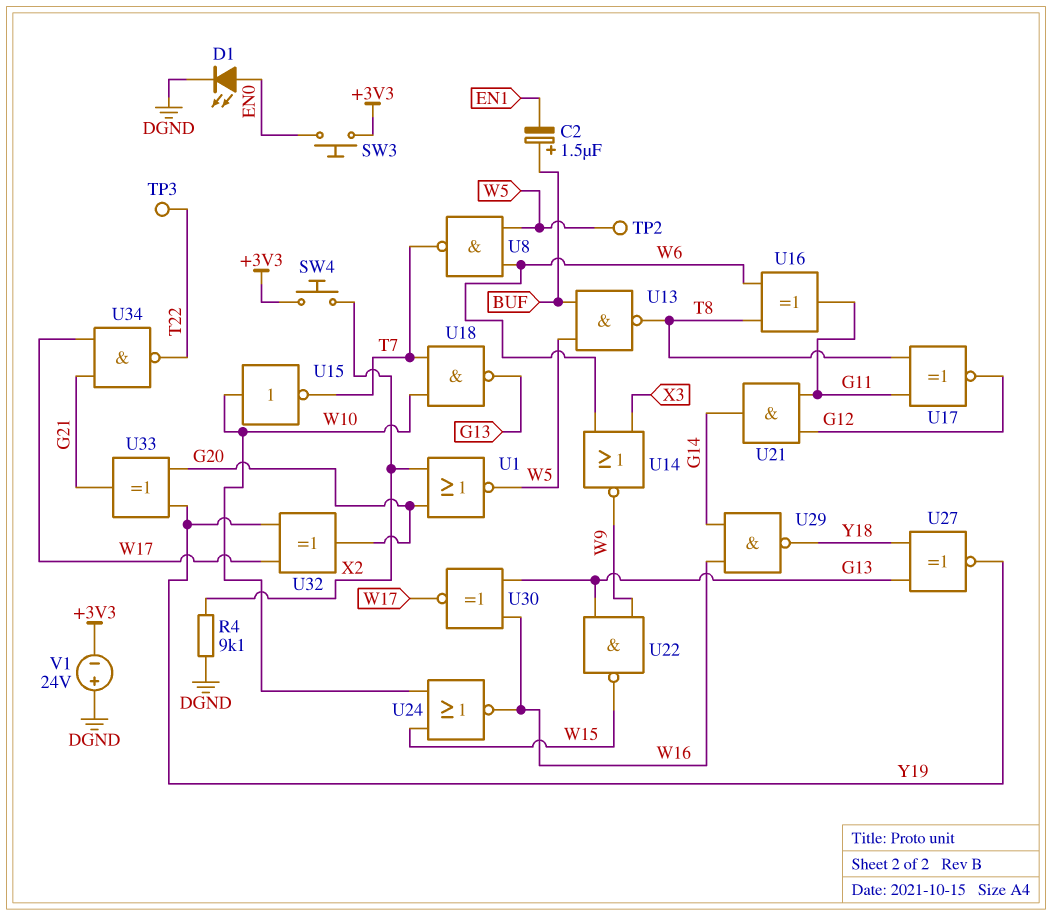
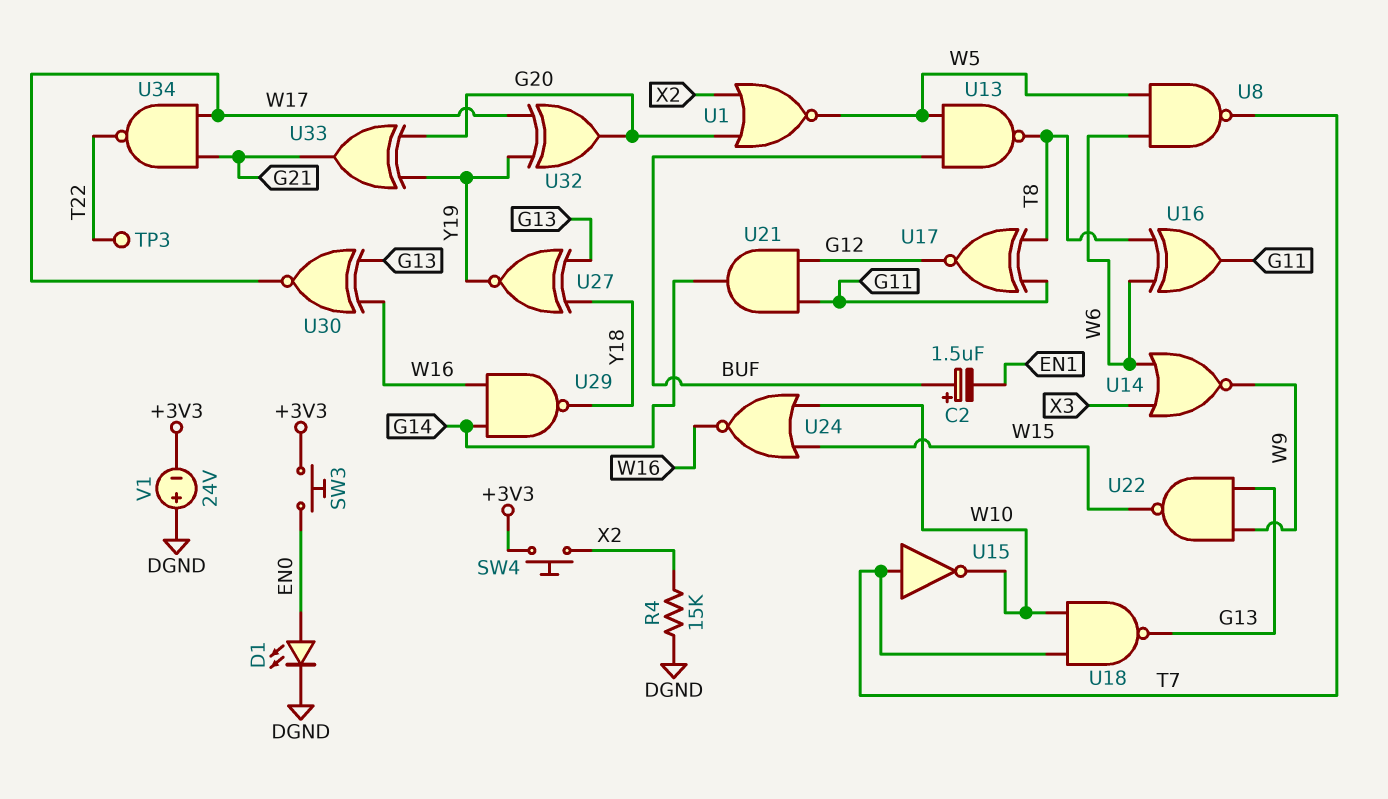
R4: 9.1k (DGND, X2) -> 15k (DGND, X2)
TP2: test point (W5) -> none
U15: NOT (in W10, out T7) -> NOT (in T7, out W10)

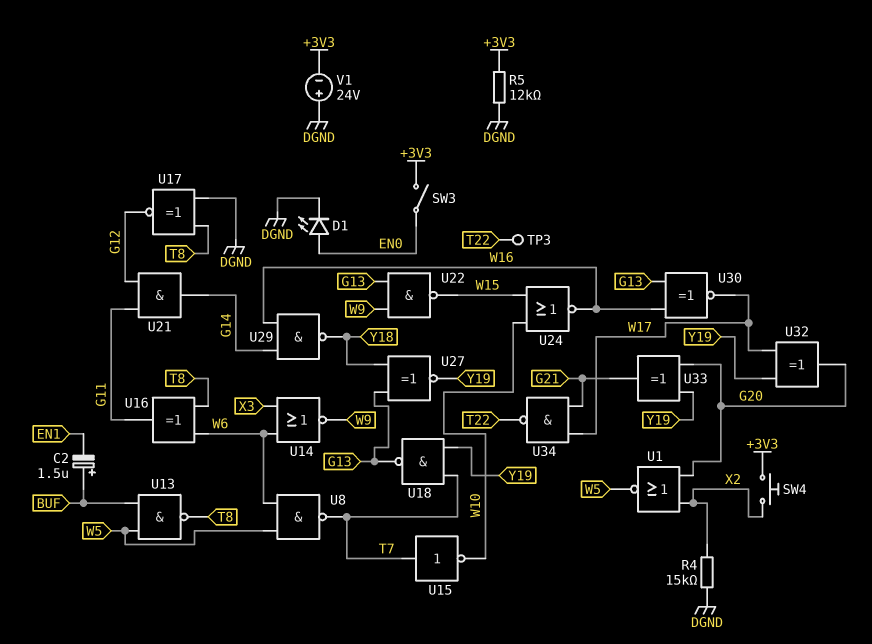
R5: none -> 12k (+3V3, DGND)
SW3: button (+3V3, EN0) -> switch (+3V3, EN0)
U17: XNOR (in G11, in T8, out G12) -> XNOR (in DGND, in T8, out G12)
U18: NAND (in T7, in W10, out G13) -> NAND (in T7, in Y19, out G13)

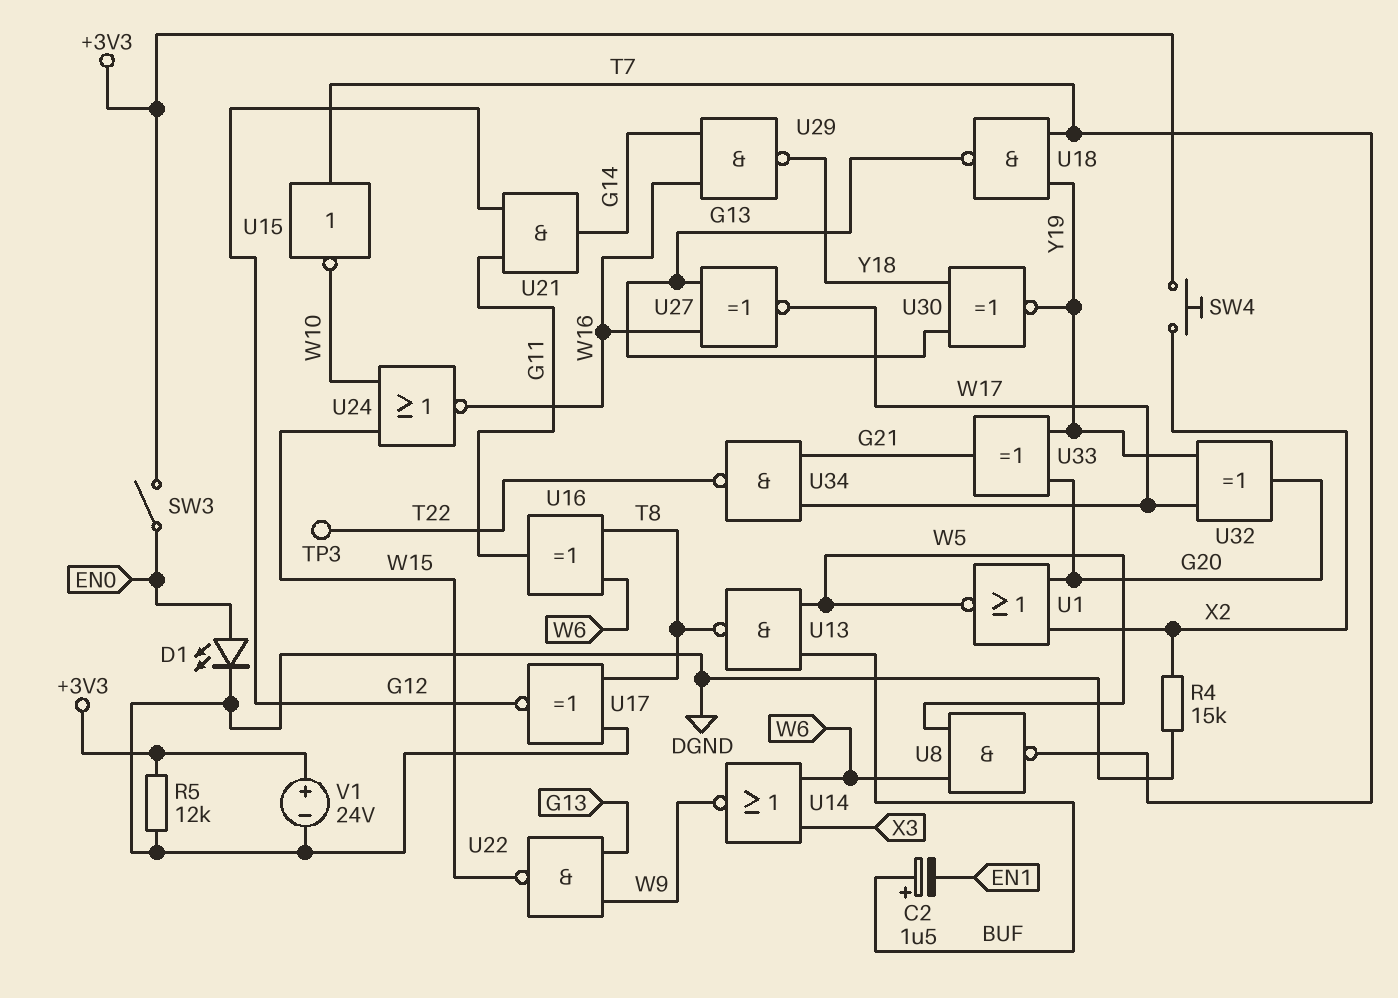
U27: XNOR (in G13, in Y18, out Y19) -> XNOR (in G13, in W16, out W17)
U30: XNOR (in G13, in W16, out W17) -> XNOR (in G13, in Y18, out Y19)
V1: 24V (plus DGND, minus +3V3) -> 24V (plus +3V3, minus DGND)

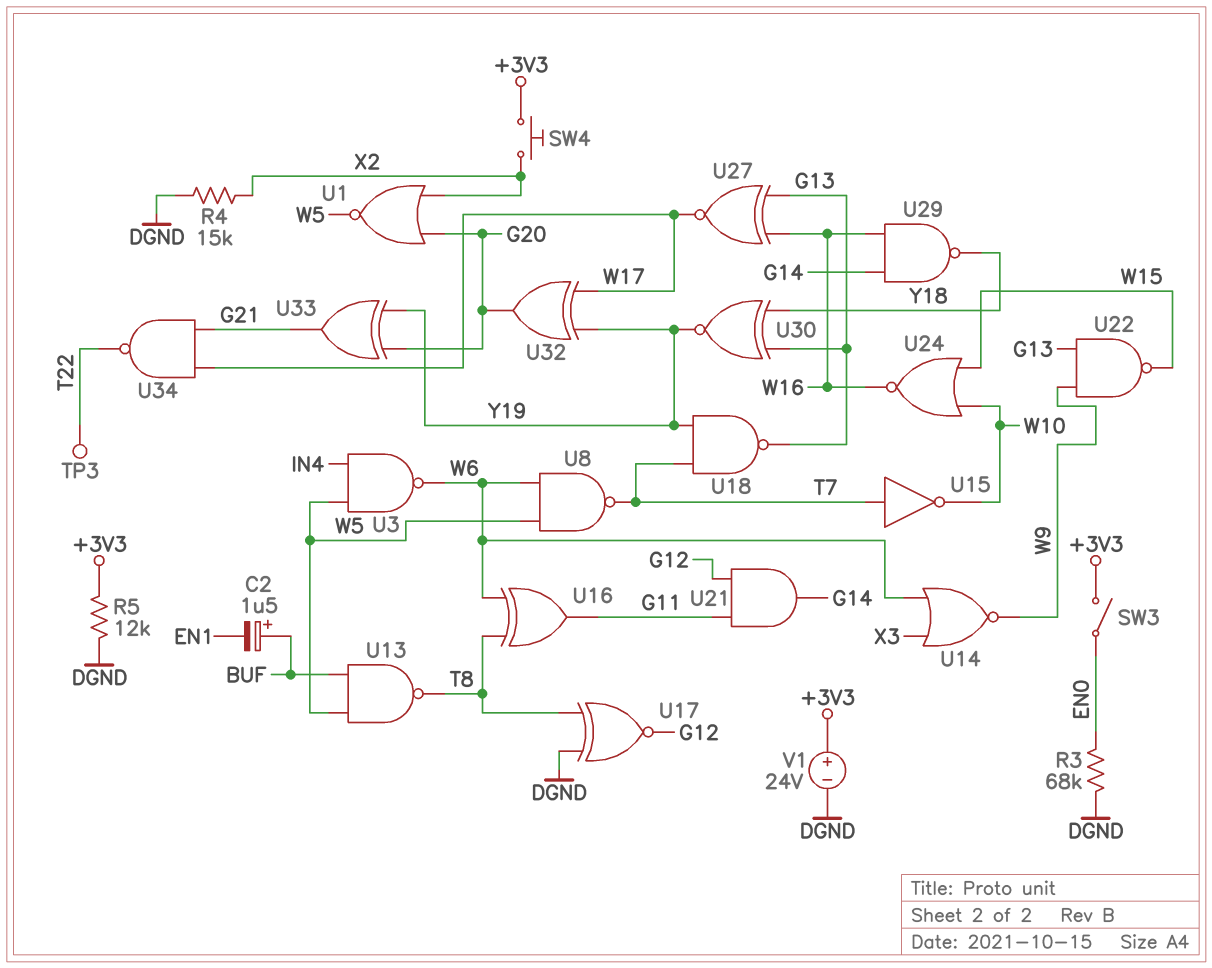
D1: LED (A EN0, K DGND) -> none
R3: none -> 68k (DGND, EN0)
U3: none -> NAND (in IN4, in W5, out W6)

